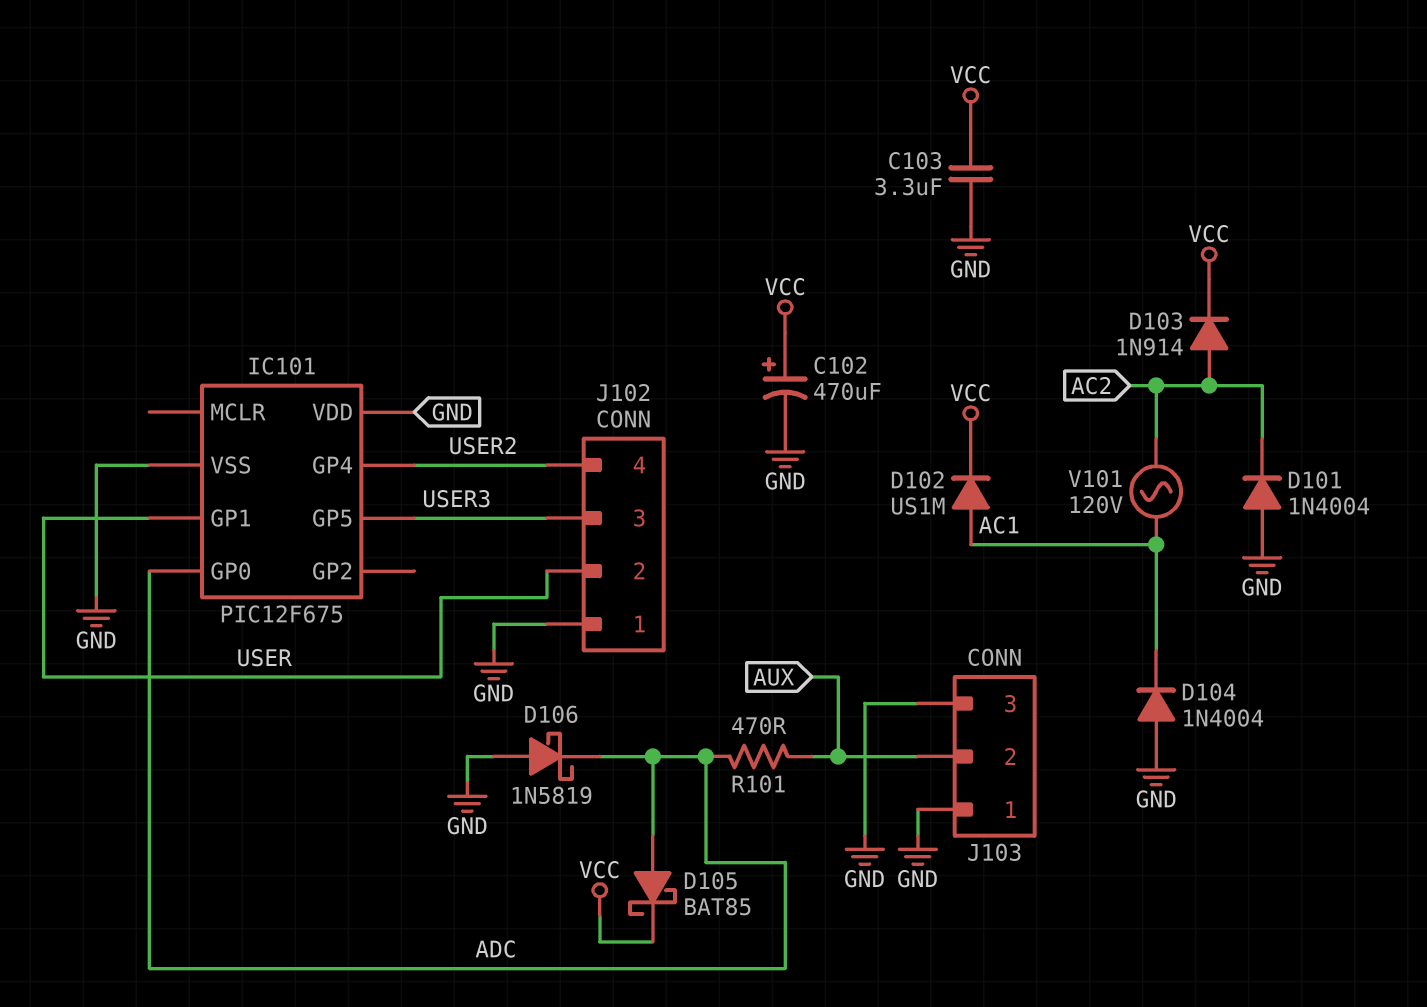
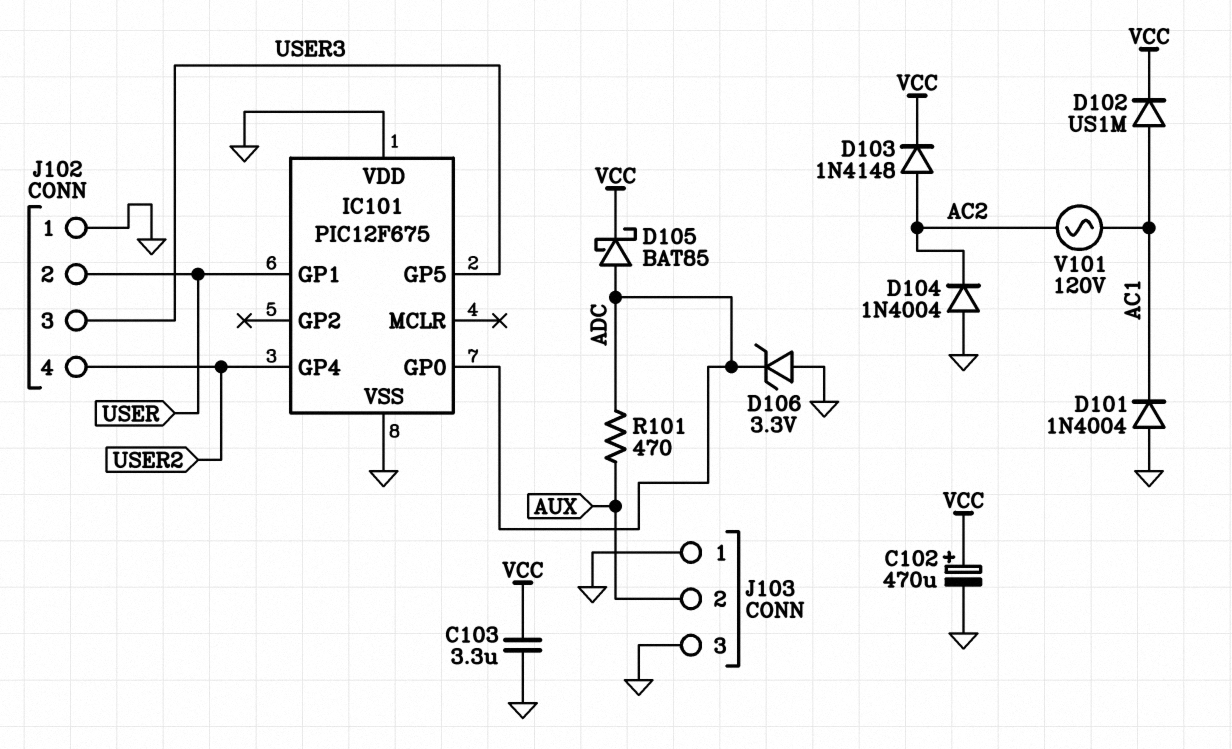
D101: diode 1N4004 (A GND, K AC2) -> diode 1N4004 (A GND, K AC1)
D103: diode 1N914 (A AC2, K VCC) -> diode 1N4148 (A AC2, K VCC)
D104: diode 1N4004 (A GND, K AC1) -> diode 1N4004 (A GND, K AC2)
D106: schottky 1N5819 (A GND, K ADC) -> zener 3.3V (A GND, K ADC)

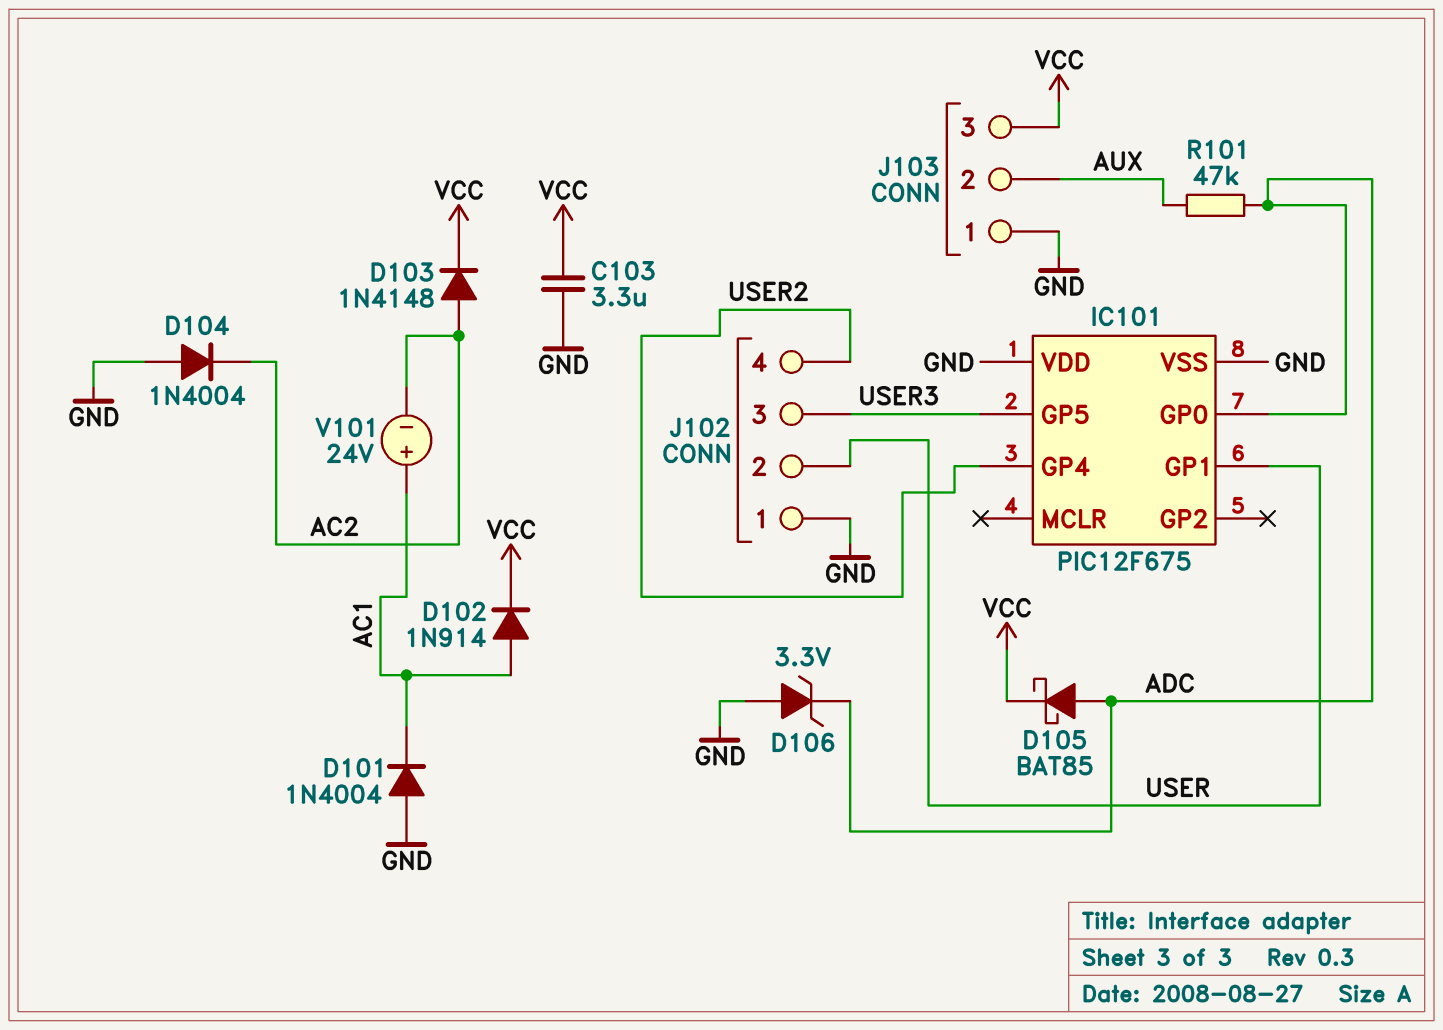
C102: 470uF (plus VCC, minus GND) -> none
D102: diode US1M (A AC1, K VCC) -> diode 1N914 (A AC1, K VCC)
J103 pin 3: GND -> VCC
R101: 470 (ADC, AUX) -> 47k (ADC, AUX)
V101: AC 120V (AC1, AC2) -> 24V (plus AC1, minus AC2)

